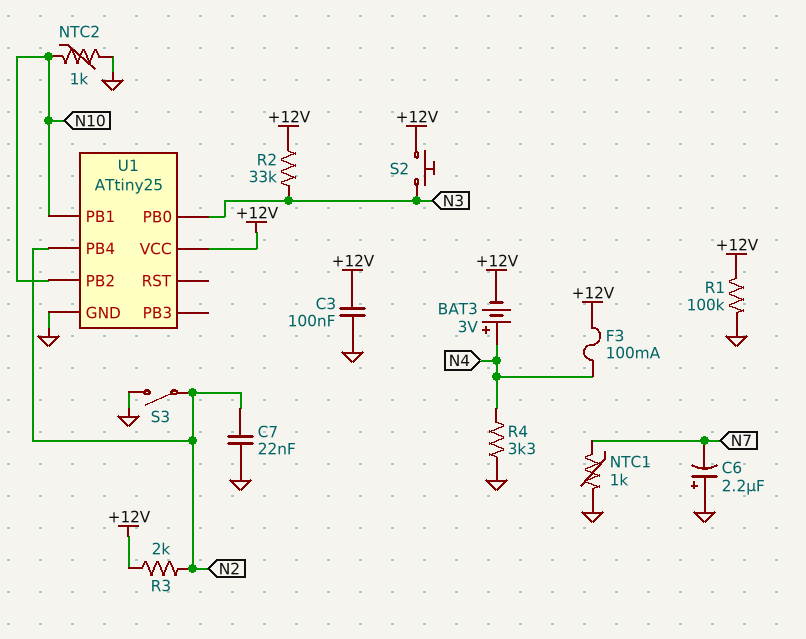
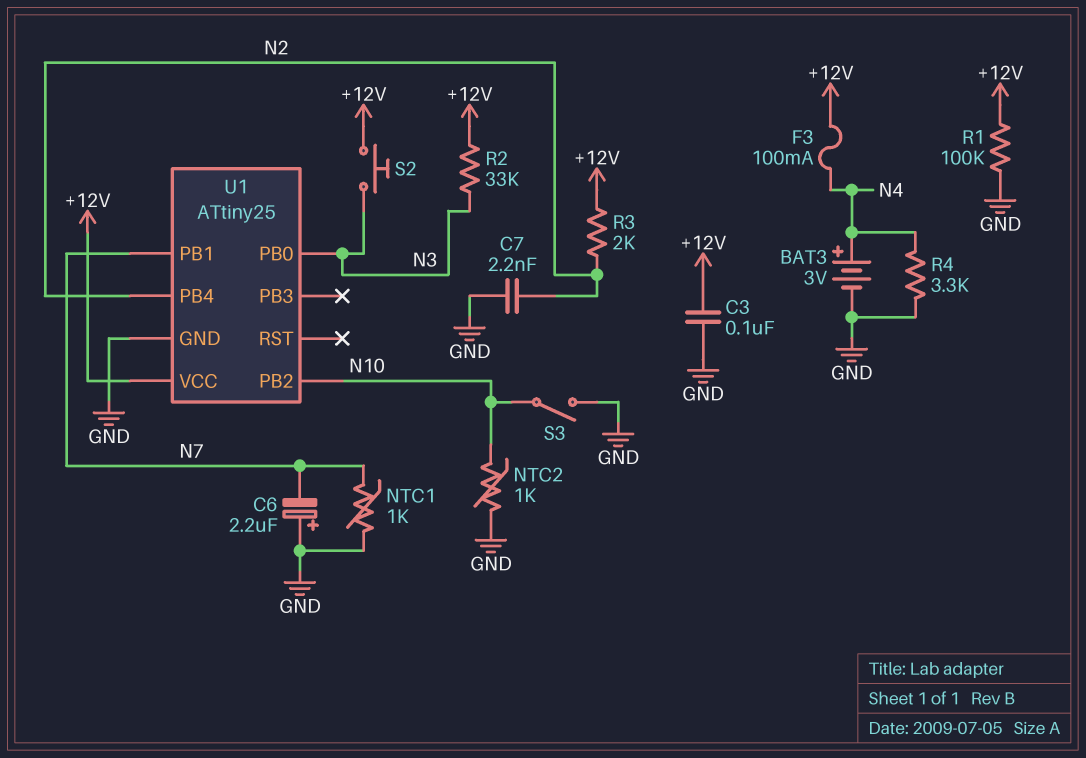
BAT3: 3V (plus N4, minus +12V) -> 3V (plus N4, minus GND)
C7: 22nF (GND, N2) -> 2.2nF (GND, N2)
S3: switch (GND, N2) -> switch (GND, N10)
U1 pin PB1: N10 -> N7

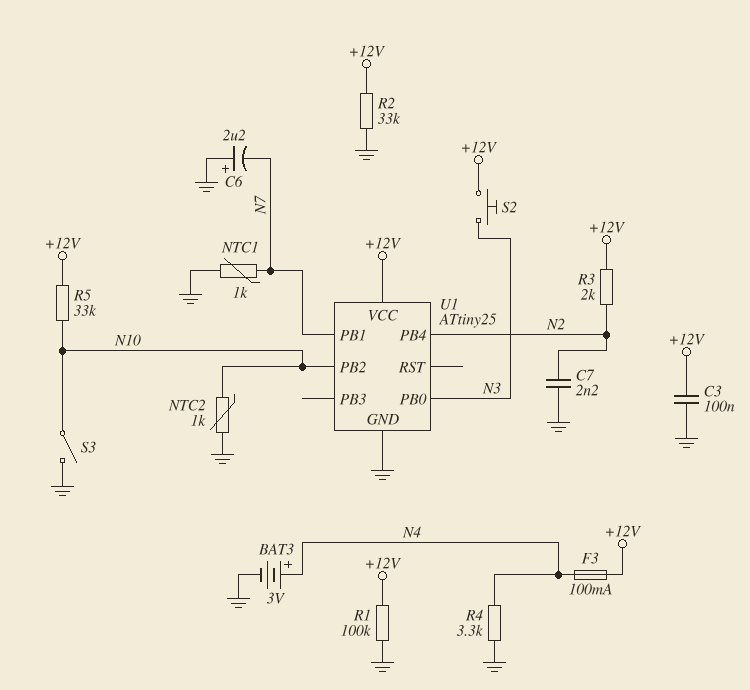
R2: 33k (+12V, N3) -> 33k (+12V, GND)
R5: none -> 33k (+12V, N10)

